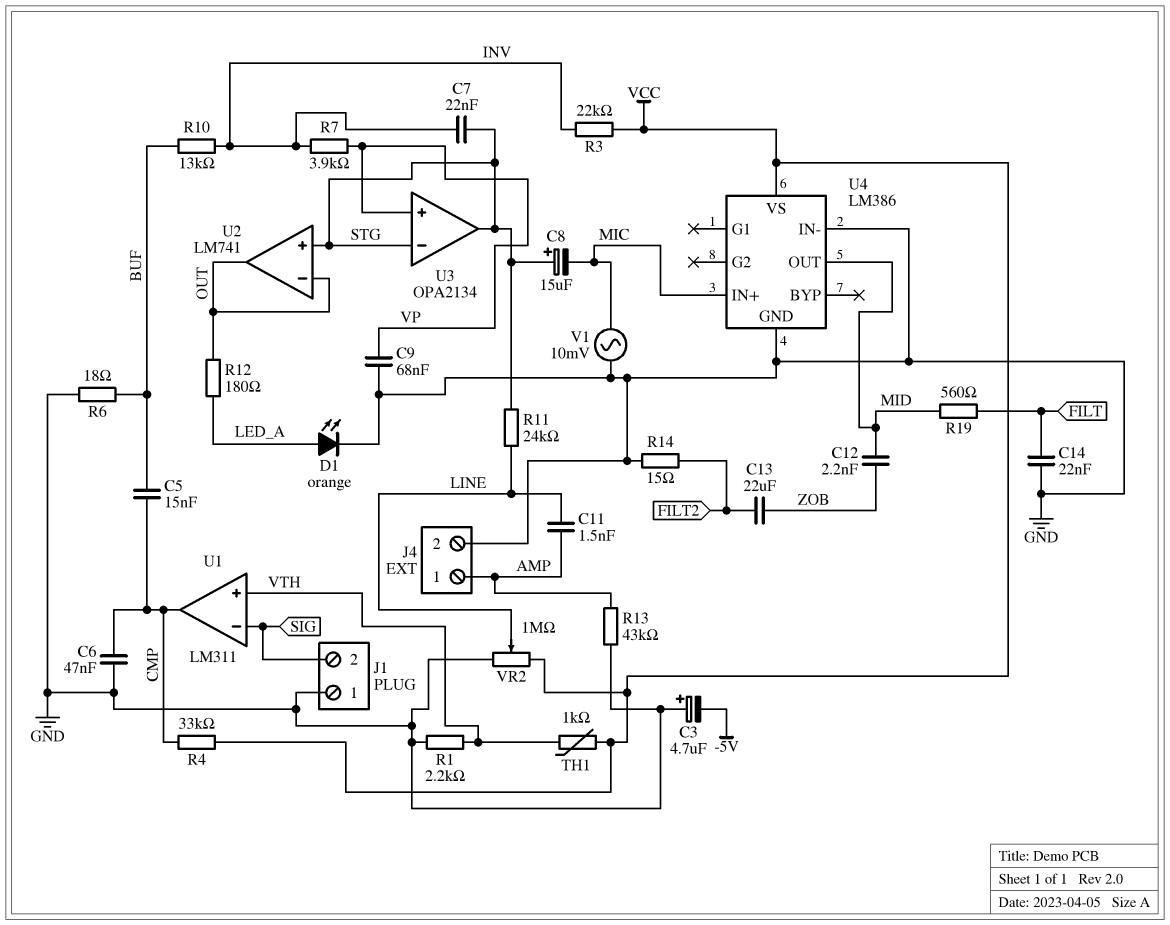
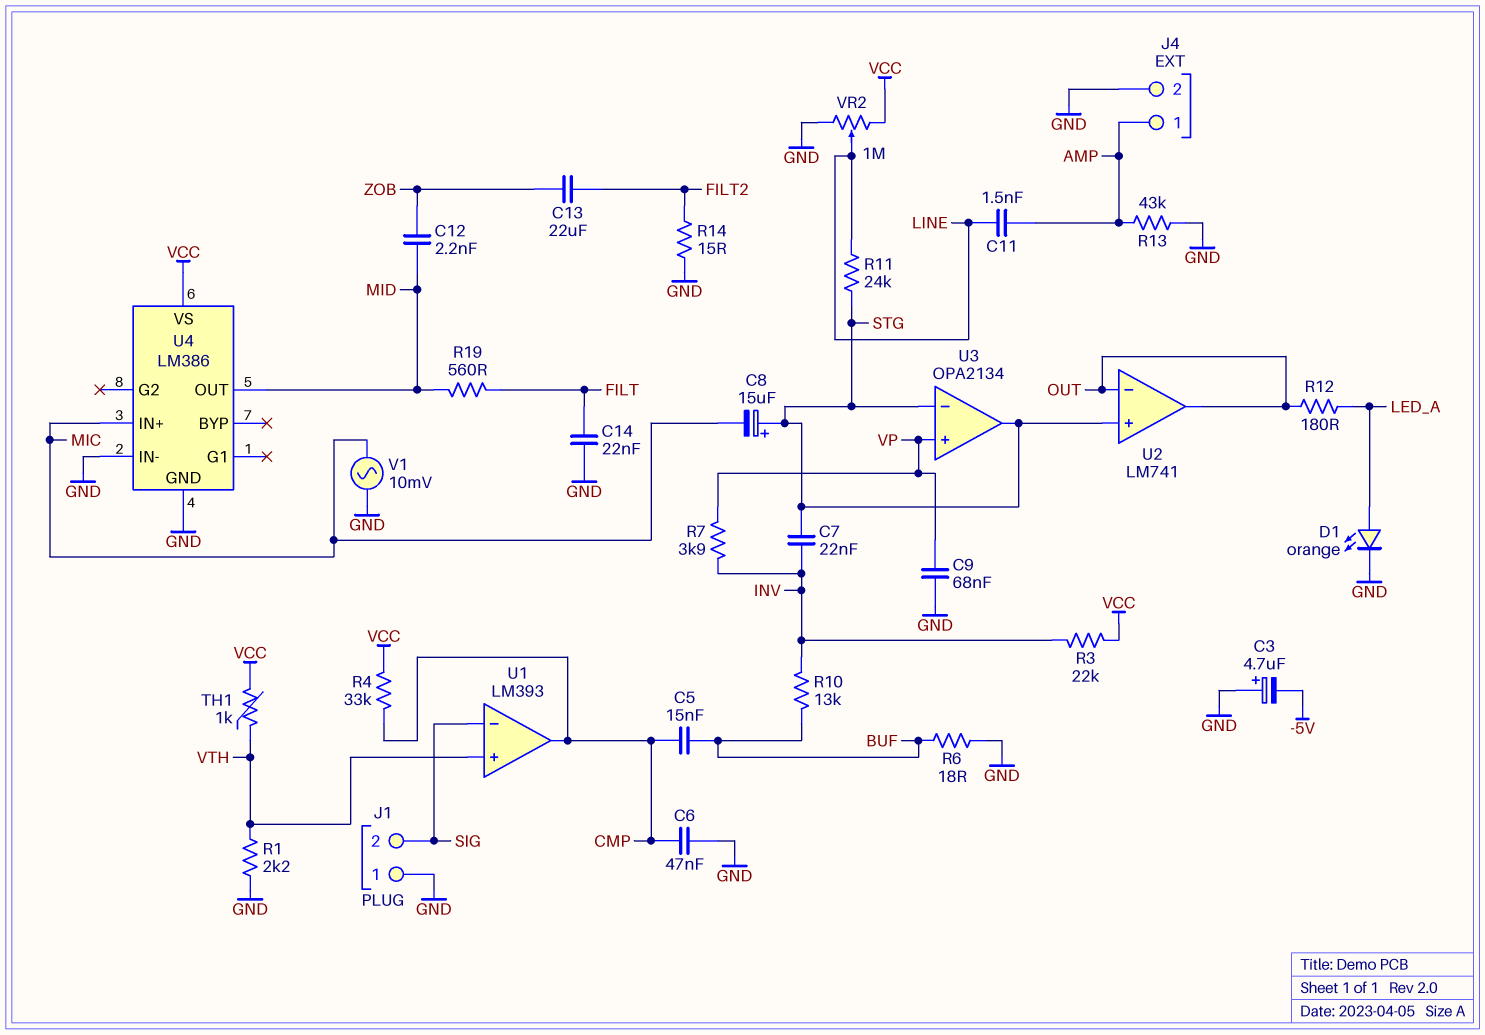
U1: LM311 -> LM393

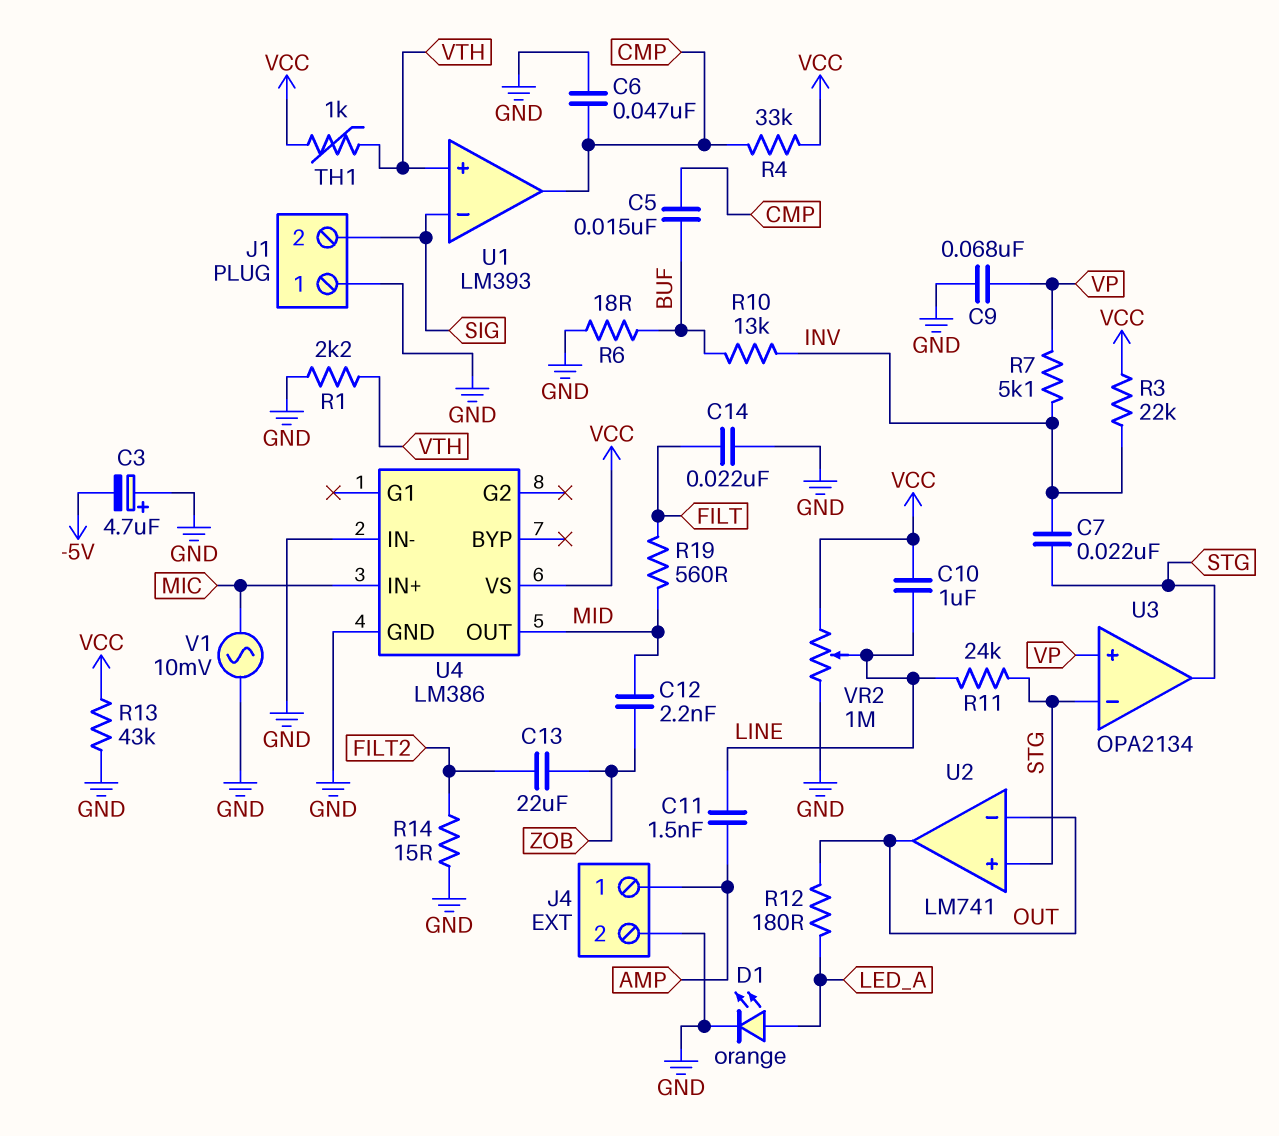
C8: 15uF (plus STG, minus MIC) -> none
C10: none -> 1uF (LINE, VCC)
R7: 3.9k (INV, VP) -> 5.1k (INV, VP)
R13: 43k (AMP, GND) -> 43k (GND, VCC)

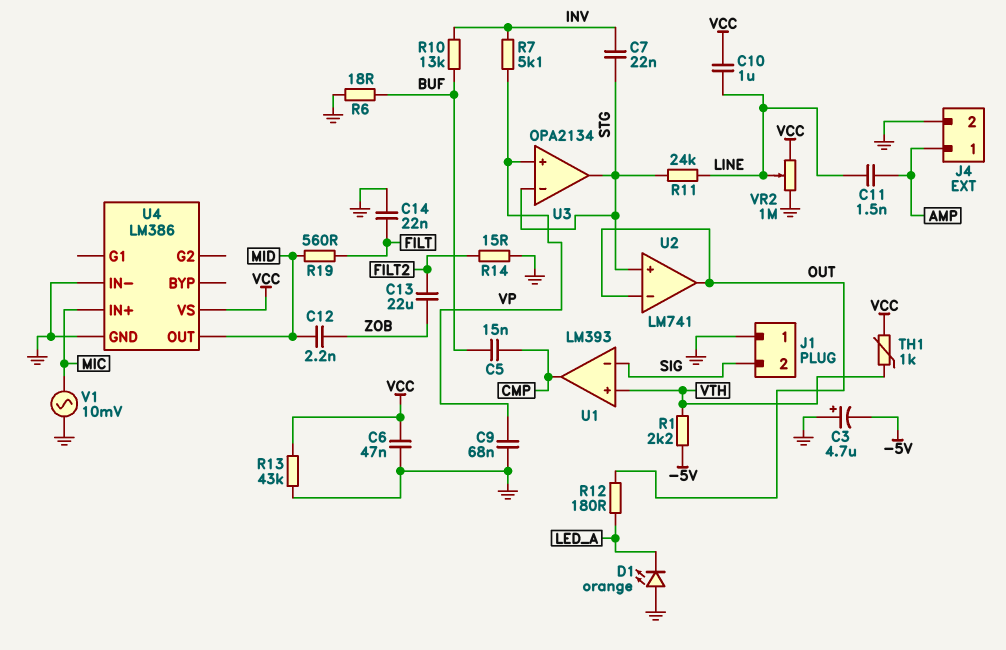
C6: 47nF (CMP, GND) -> 47nF (GND, VCC)
D1: LED orange (A LED_A, K GND) -> LED orange (A GND, K LED_A)
R1: 2.2k (GND, VTH) -> 2.2k (-5V, VTH)
R3: 22k (INV, VCC) -> none
R4: 33k (CMP, VCC) -> none

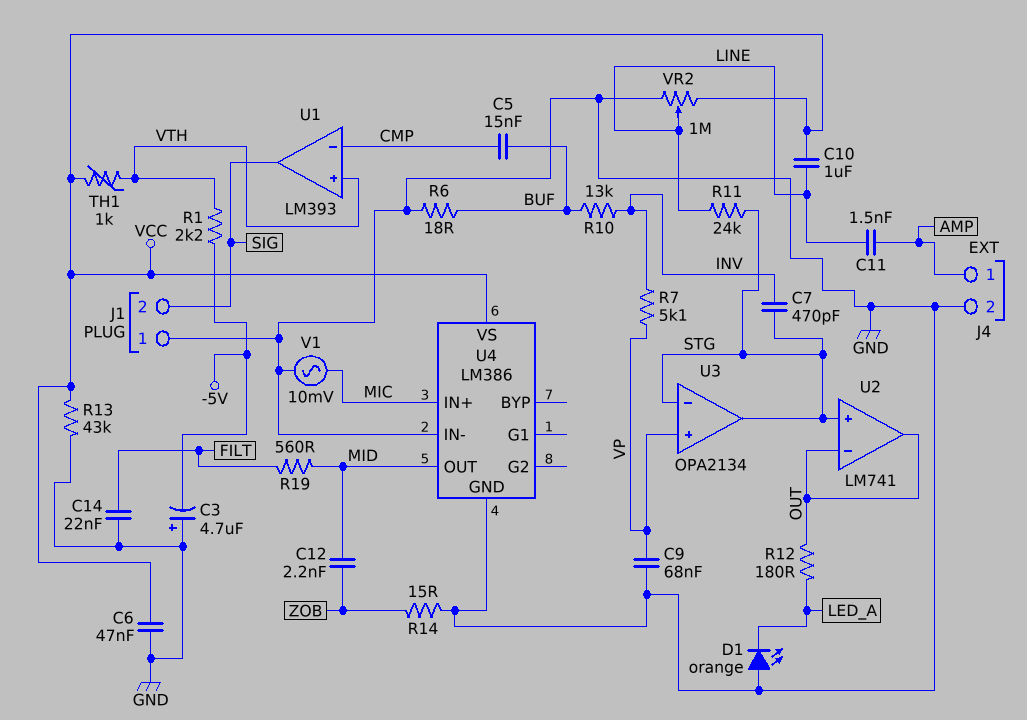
C7: 22nF (INV, STG) -> 470pF (INV, STG)
C13: 22uF (FILT2, ZOB) -> none
R14: 15 (FILT2, GND) -> 15 (GND, ZOB)
U1 pin in-: SIG -> CMP
U1 pin out: CMP -> SIG

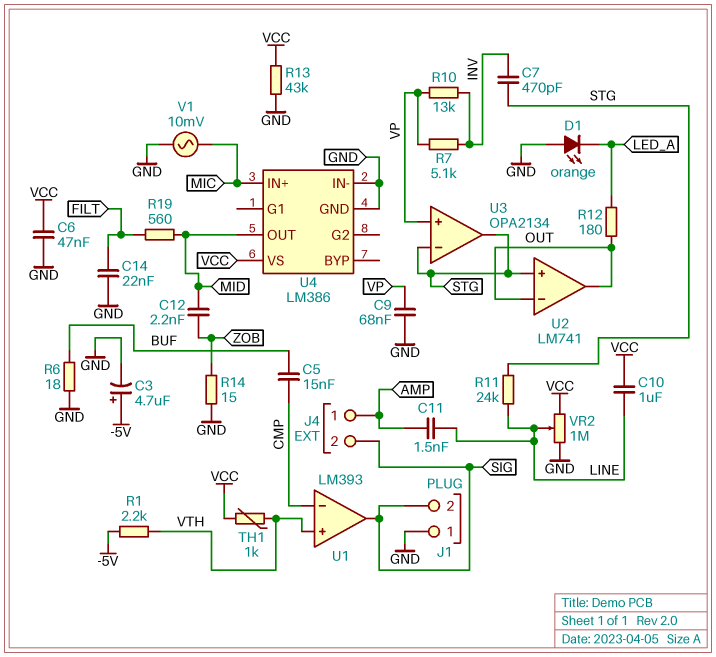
C3: 4.7uF (plus GND, minus -5V) -> 4.7uF (plus -5V, minus GND)
J4 pin 2: GND -> SIG
R10: 13k (BUF, INV) -> 13k (INV, VP)

